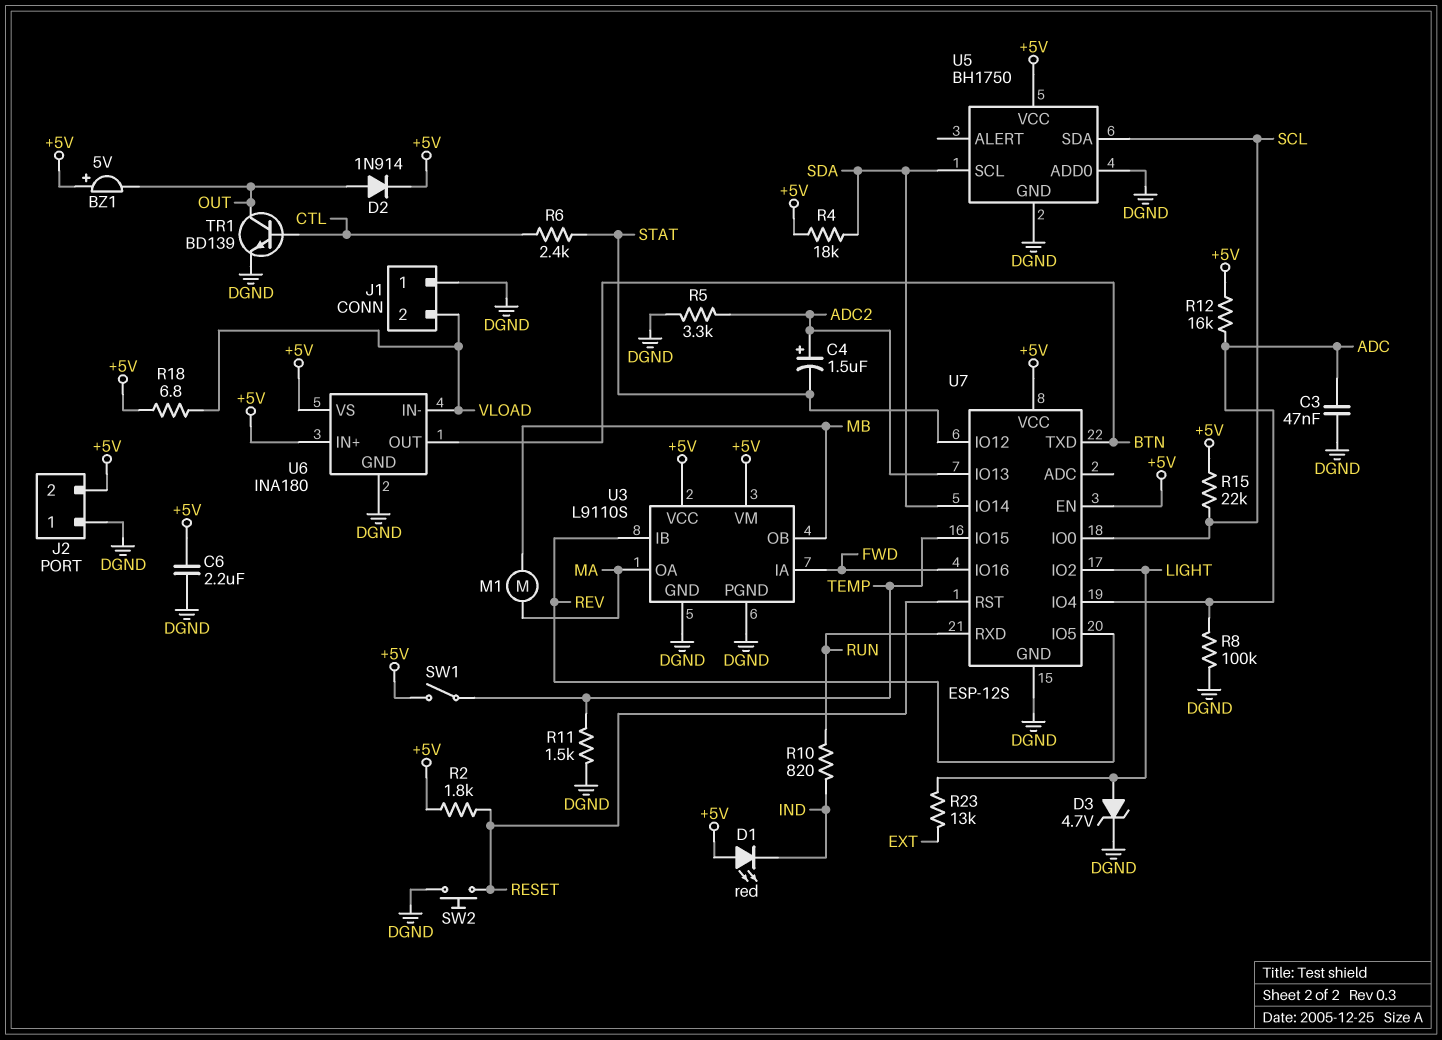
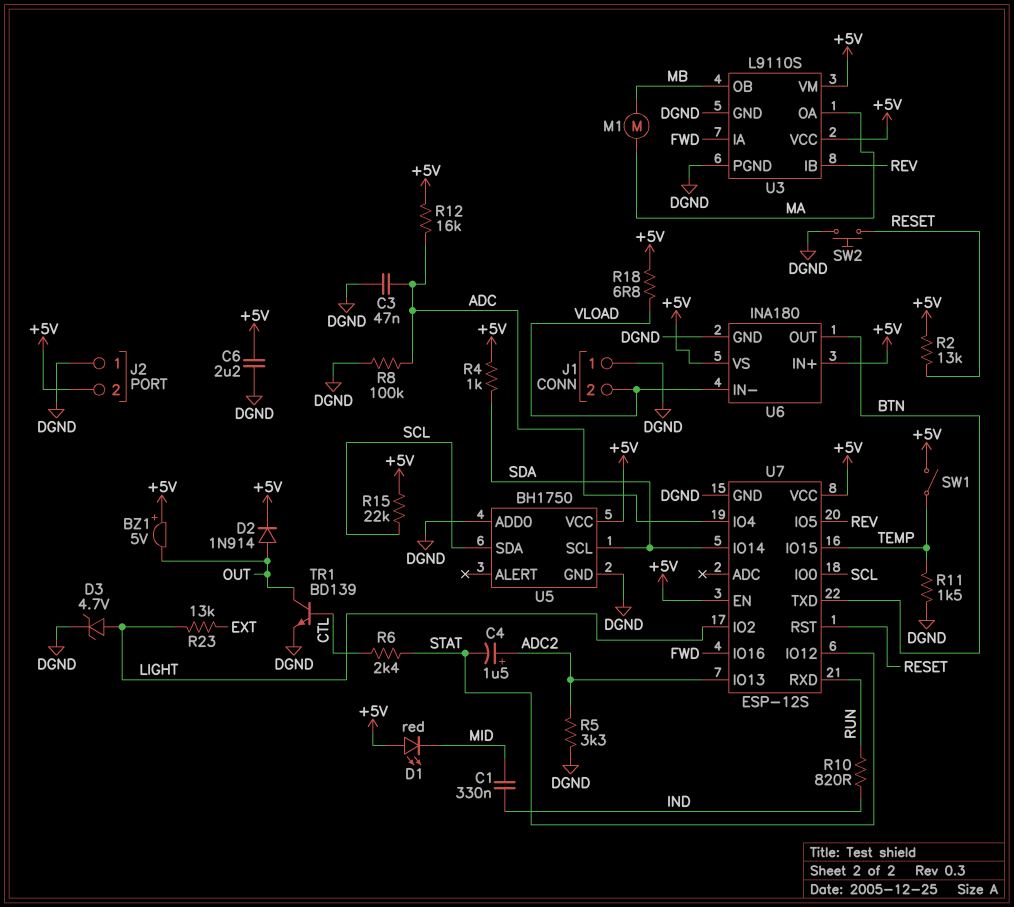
C1: none -> 330nF (IND, MID)
D1: LED red (A +5V, K IND) -> LED red (A +5V, K MID)
R2: 1.8k (+5V, RESET) -> 13k (+5V, RESET)
R4: 18k (+5V, SDA) -> 1k (+5V, SDA)

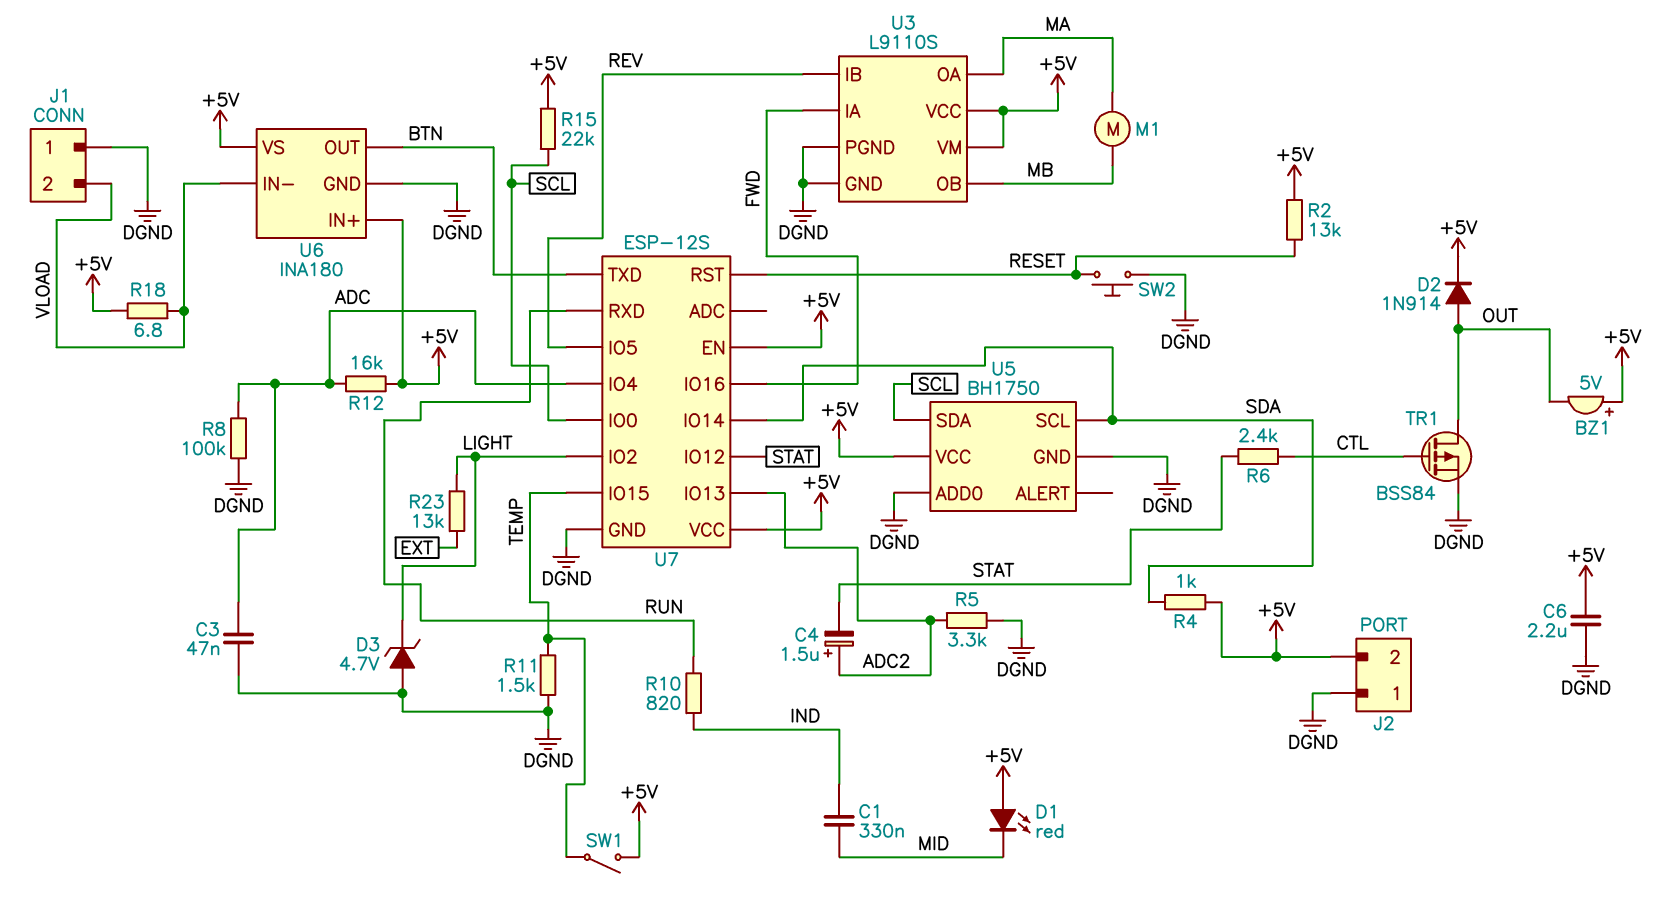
D3: zener 4.7V (A LIGHT, K DGND) -> zener 4.7V (A DGND, K LIGHT)
TR1: NPN BD139 (B CTL, C OUT, E DGND) -> PMOS BSS84 (G CTL, D OUT, S DGND)

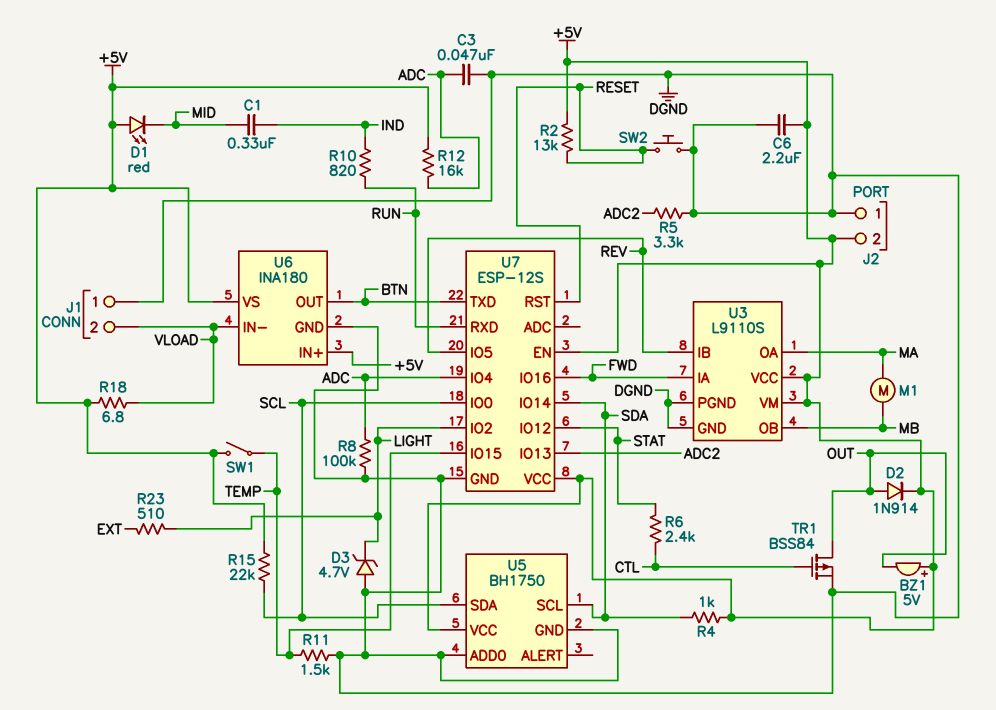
C4: 1.5uF (plus ADC2, minus STAT) -> none
R23: 13k (EXT, LIGHT) -> 510 (EXT, LIGHT)

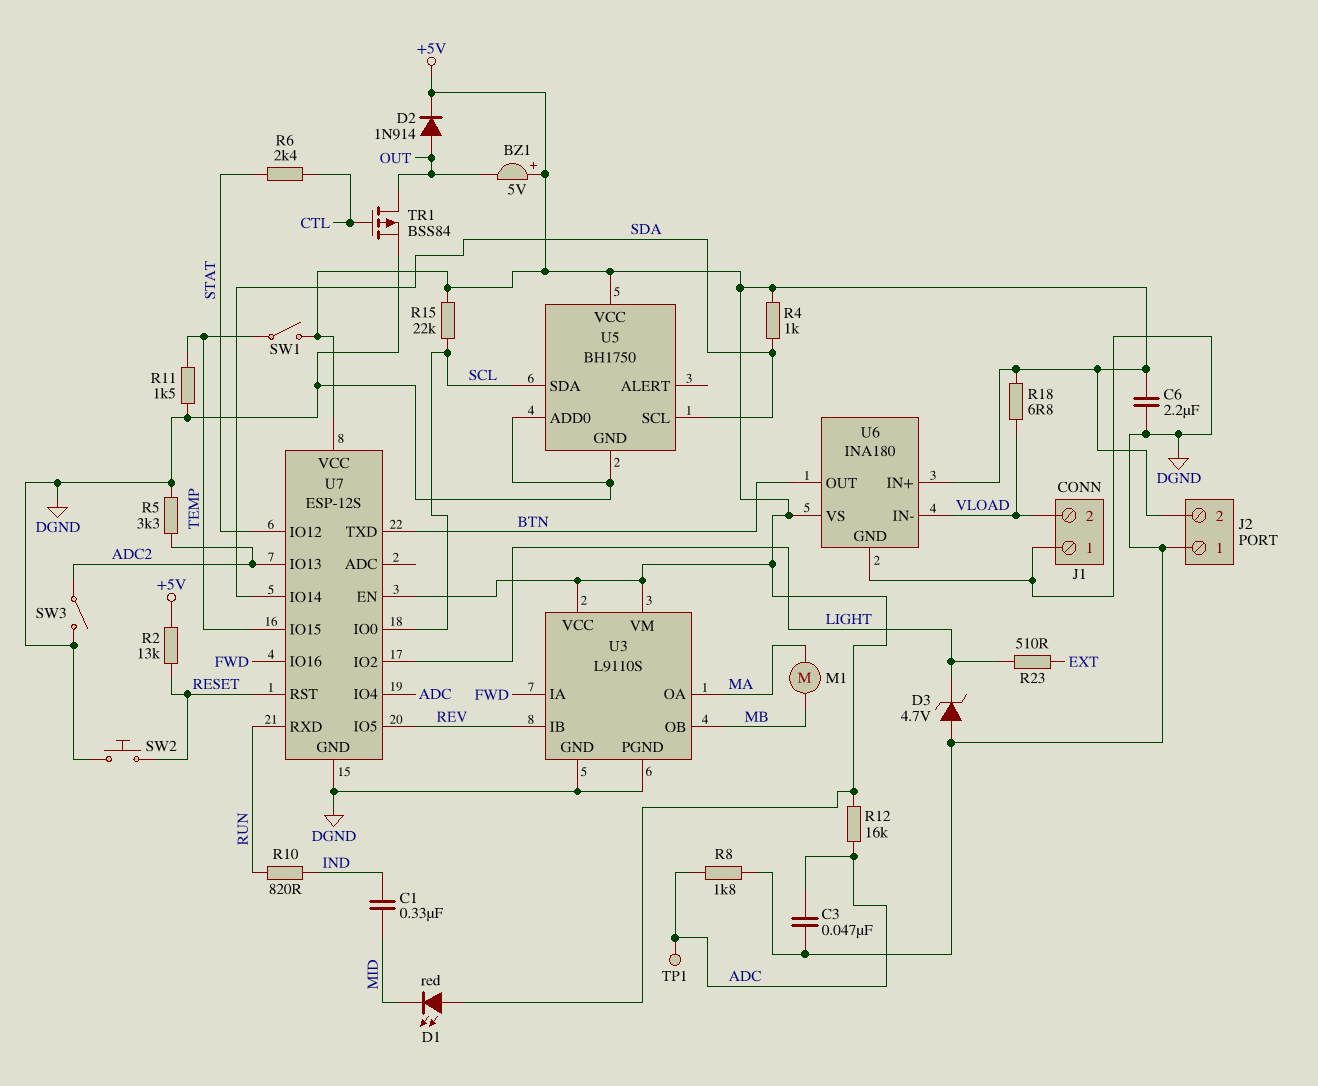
R8: 100k (ADC, DGND) -> 1.8k (ADC, DGND)
SW3: none -> switch (ADC2, DGND)
TP1: none -> test point (ADC)

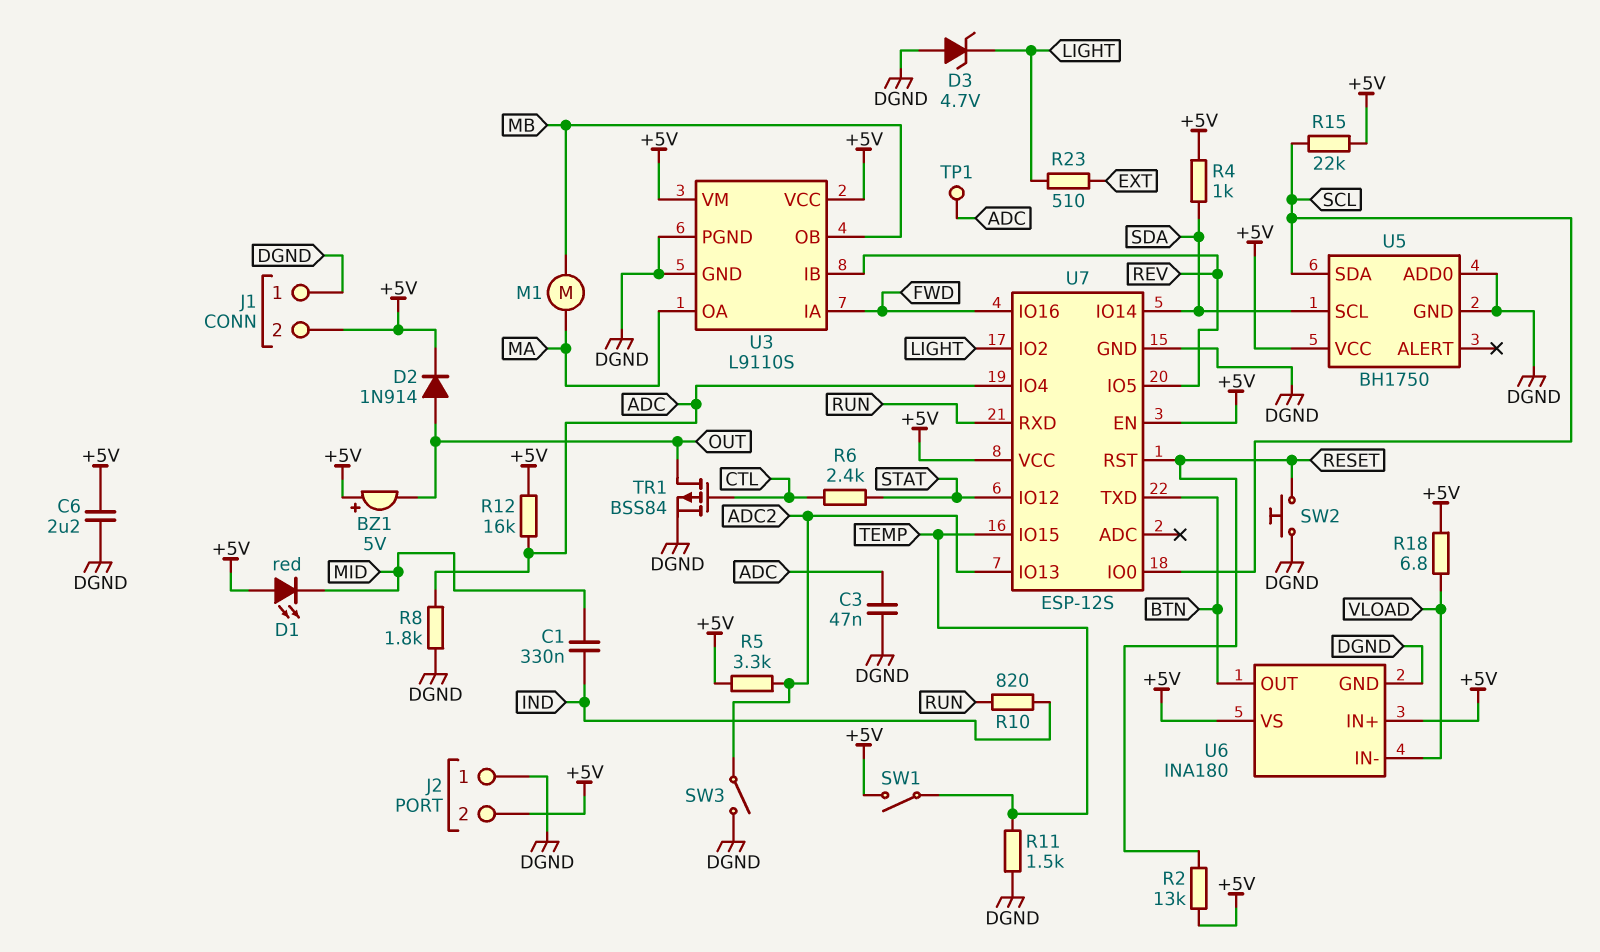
J1 pin 2: VLOAD -> +5V
R5: 3.3k (ADC2, DGND) -> 3.3k (+5V, ADC2)

